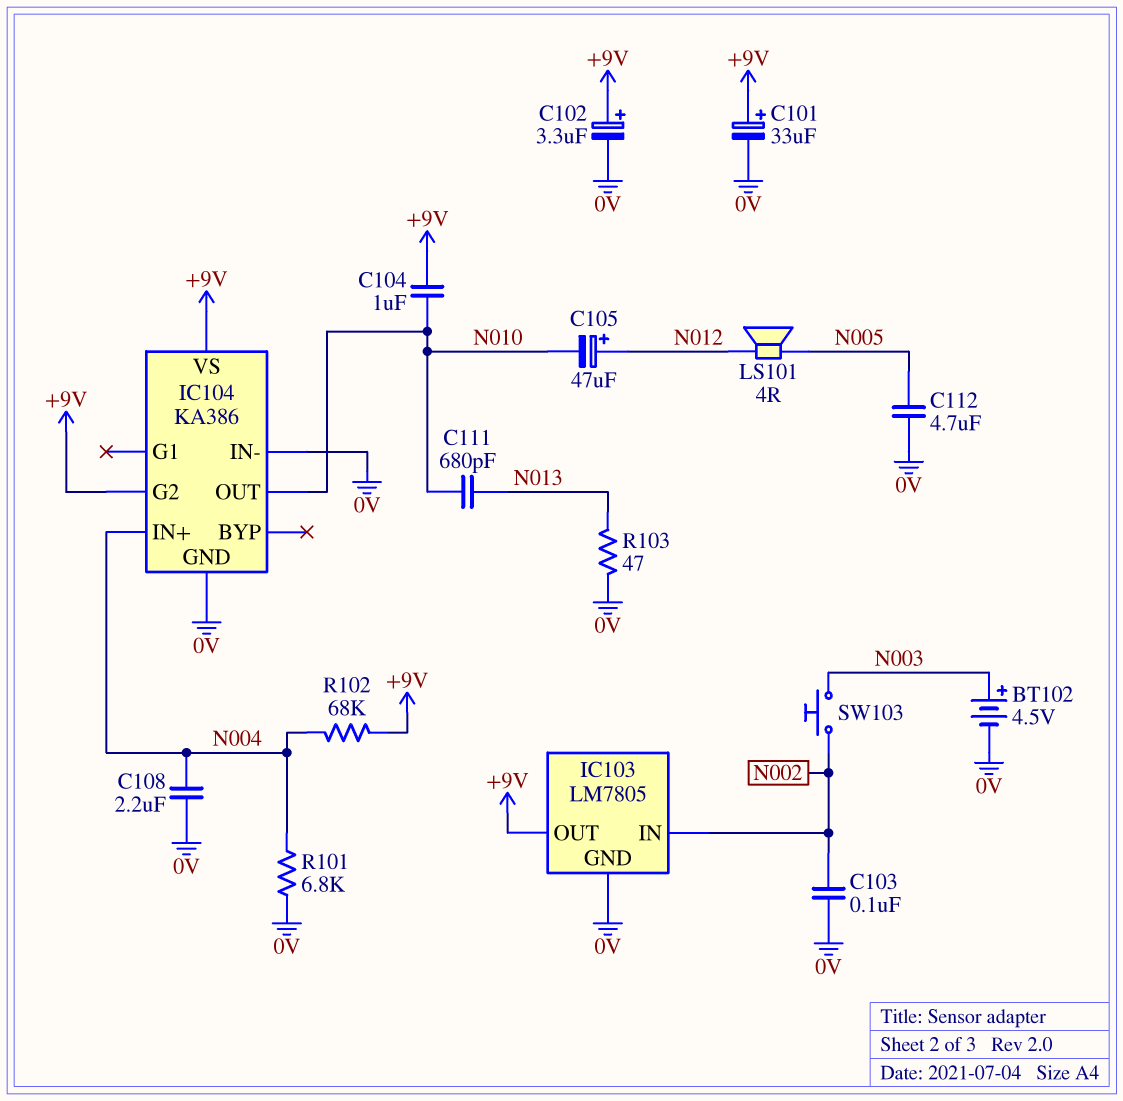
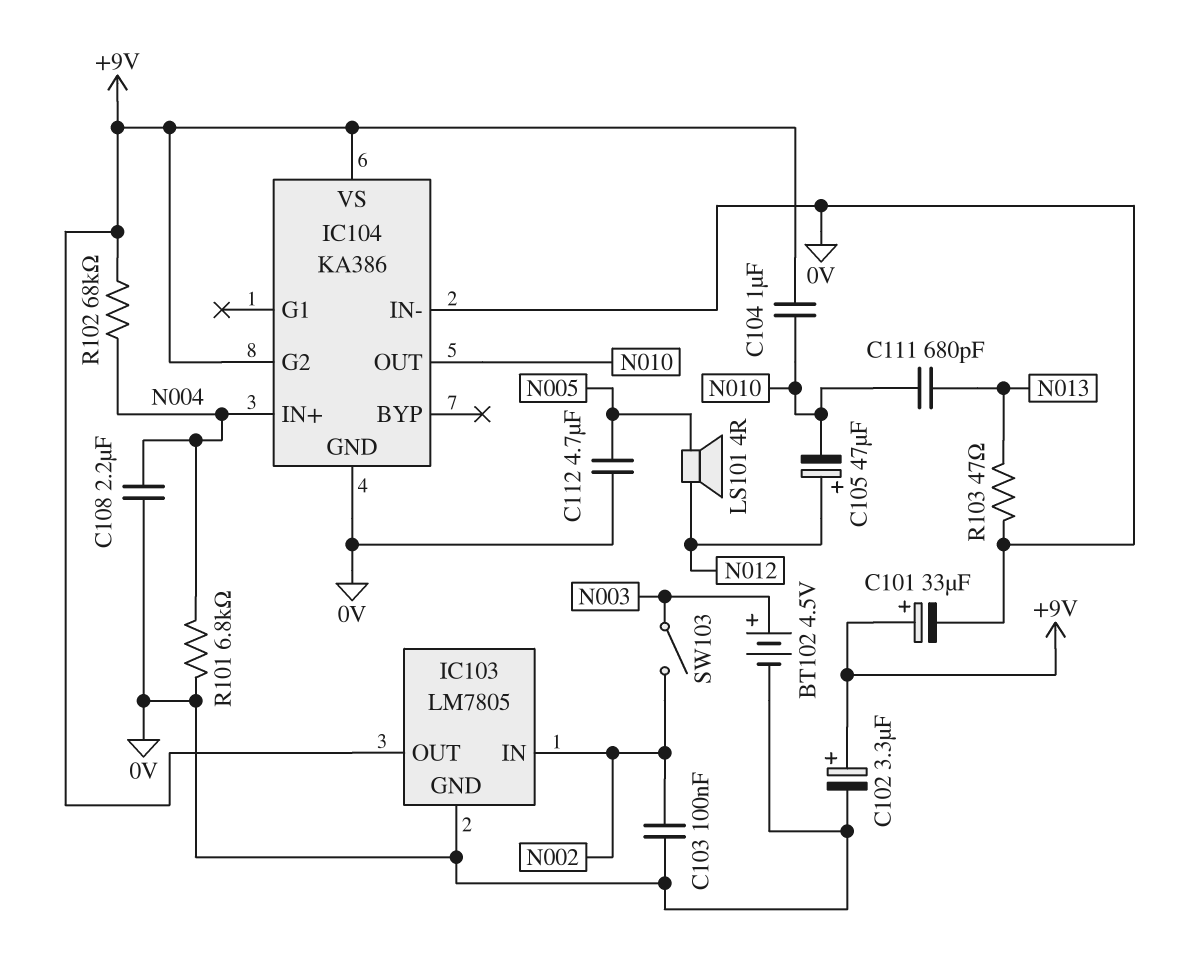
SW103: button (N002, N003) -> switch (N002, N003)

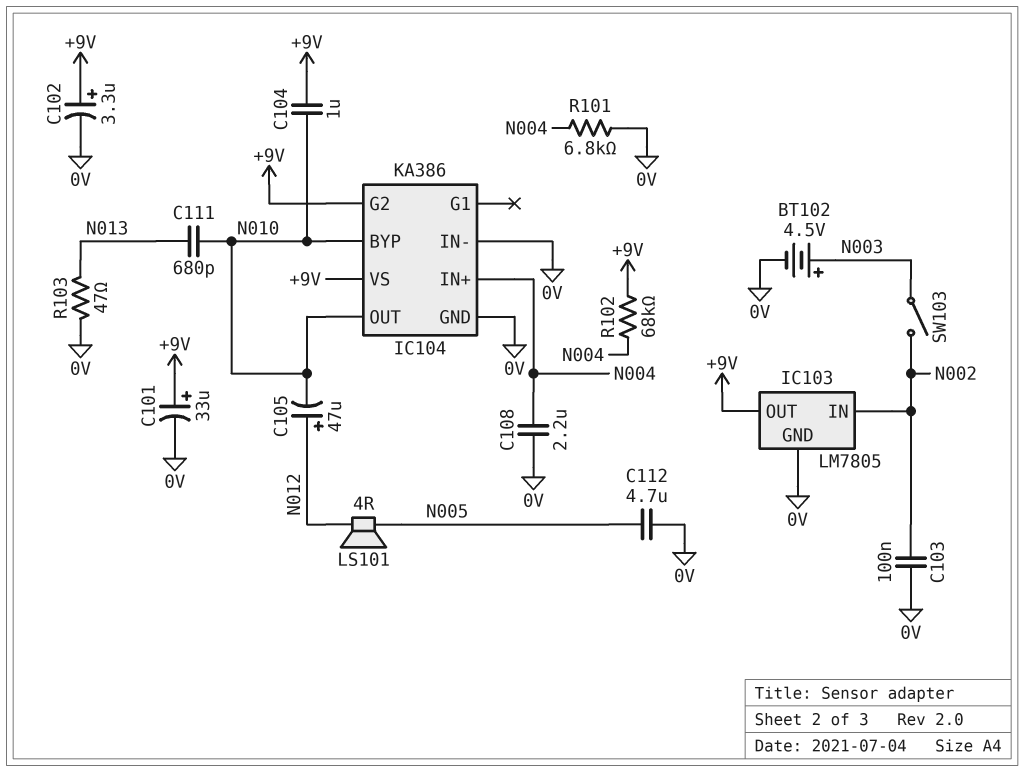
IC104 pin BYP: none -> N010

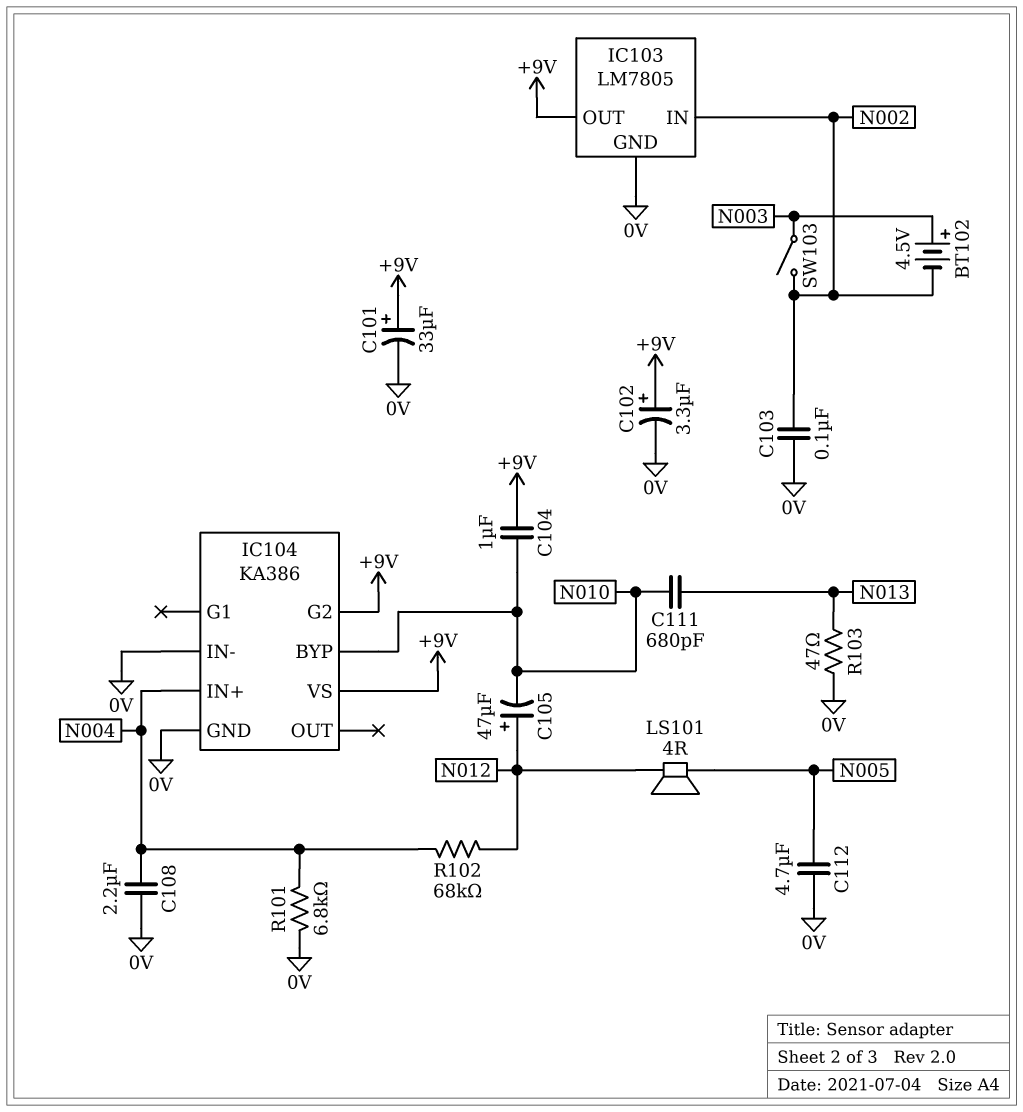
BT102: 4.5V (plus N003, minus 0V) -> 4.5V (plus N003, minus N002)
IC104 pin OUT: N010 -> none
R102: 68k (+9V, N004) -> 68k (N004, N012)

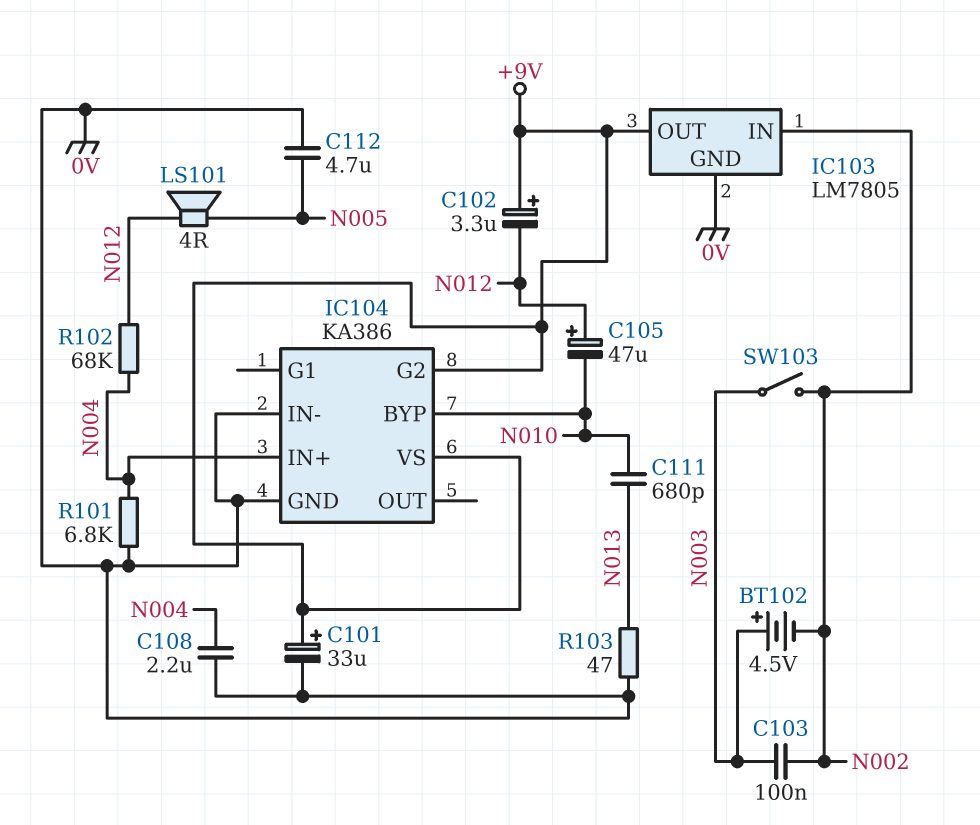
C102: 3.3uF (plus +9V, minus 0V) -> 3.3uF (plus +9V, minus N012)
C103: 100nF (0V, N002) -> 100nF (N002, N003)
C104: 1uF (+9V, N010) -> none

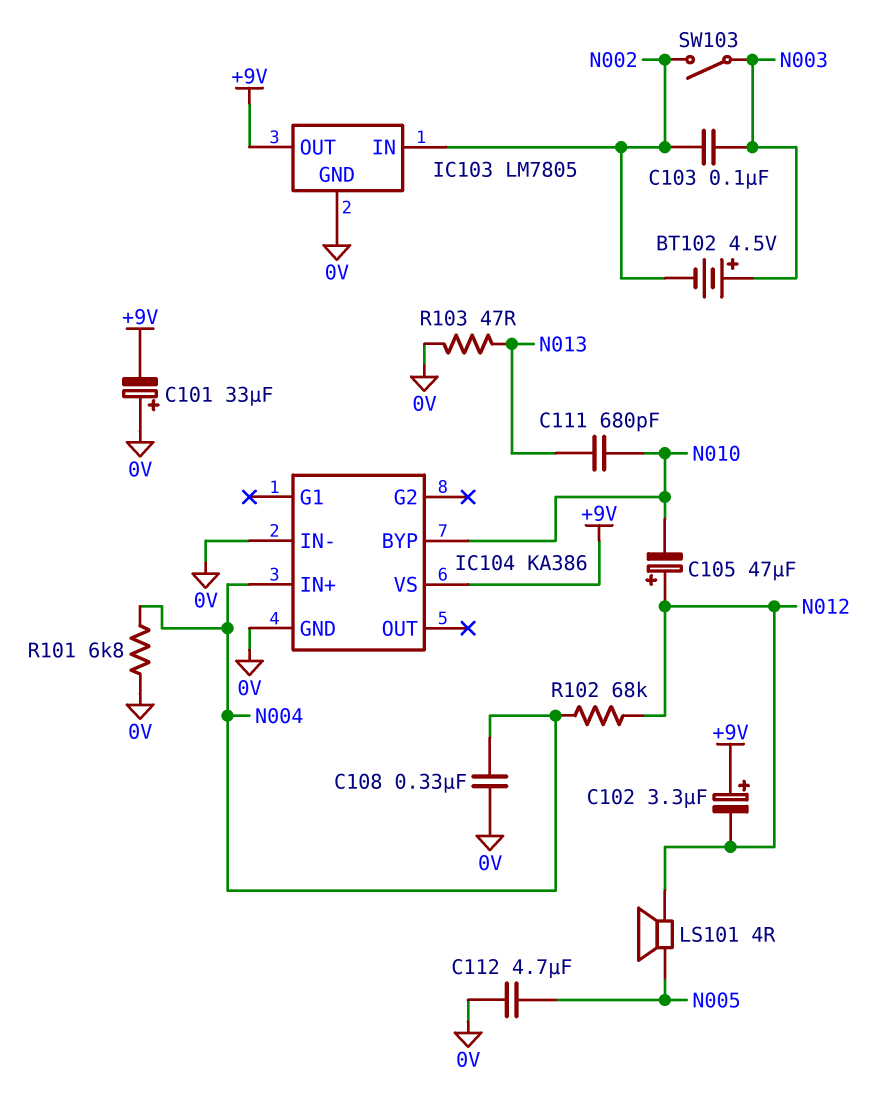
C101: 33uF (plus +9V, minus 0V) -> 33uF (plus 0V, minus +9V)
C108: 2.2uF (0V, N004) -> 330nF (0V, N004)
IC104 pin G2: +9V -> none

